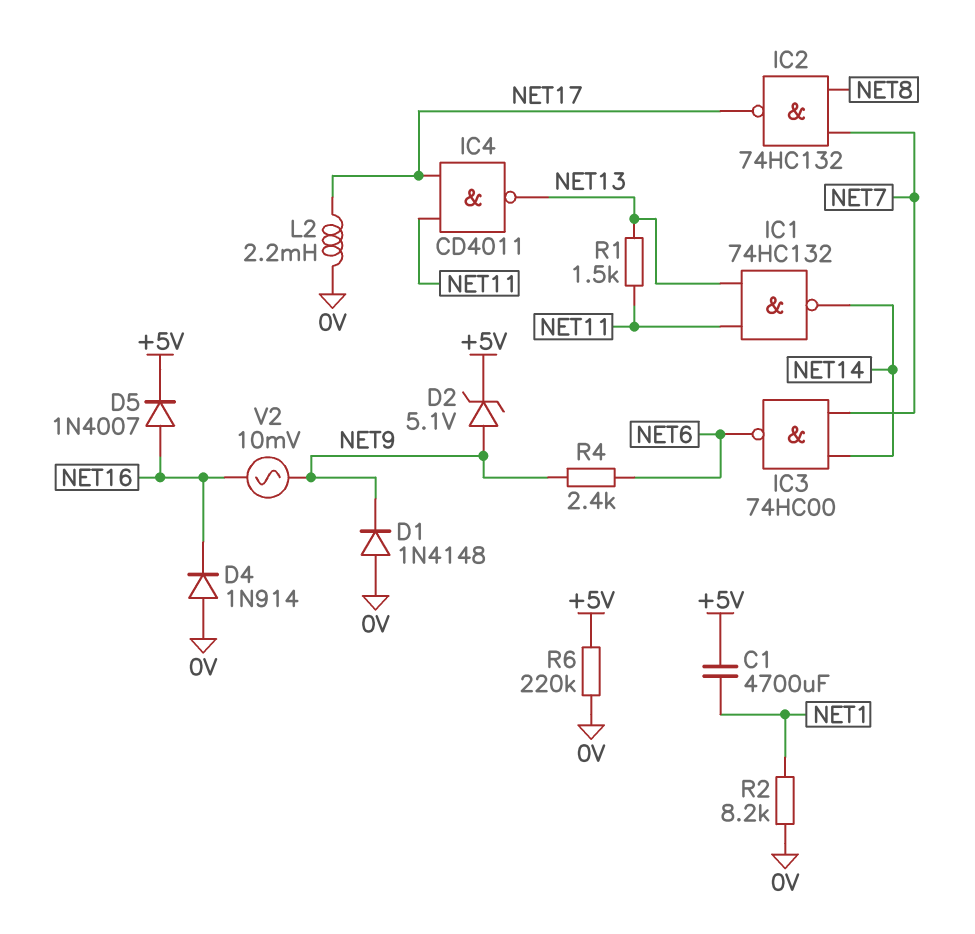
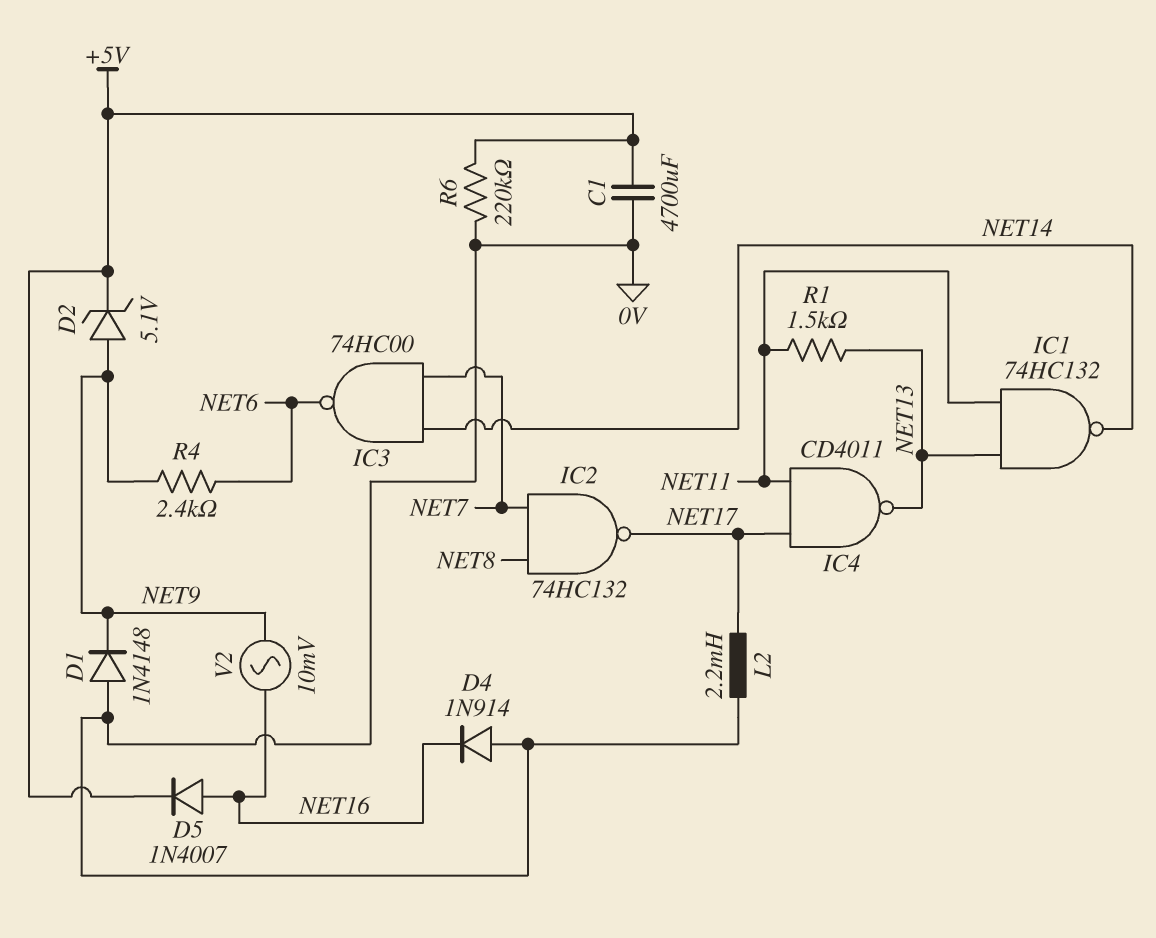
C1: 4700uF (+5V, NET1) -> 4700uF (+5V, 0V)
R2: 8.2k (0V, NET1) -> none

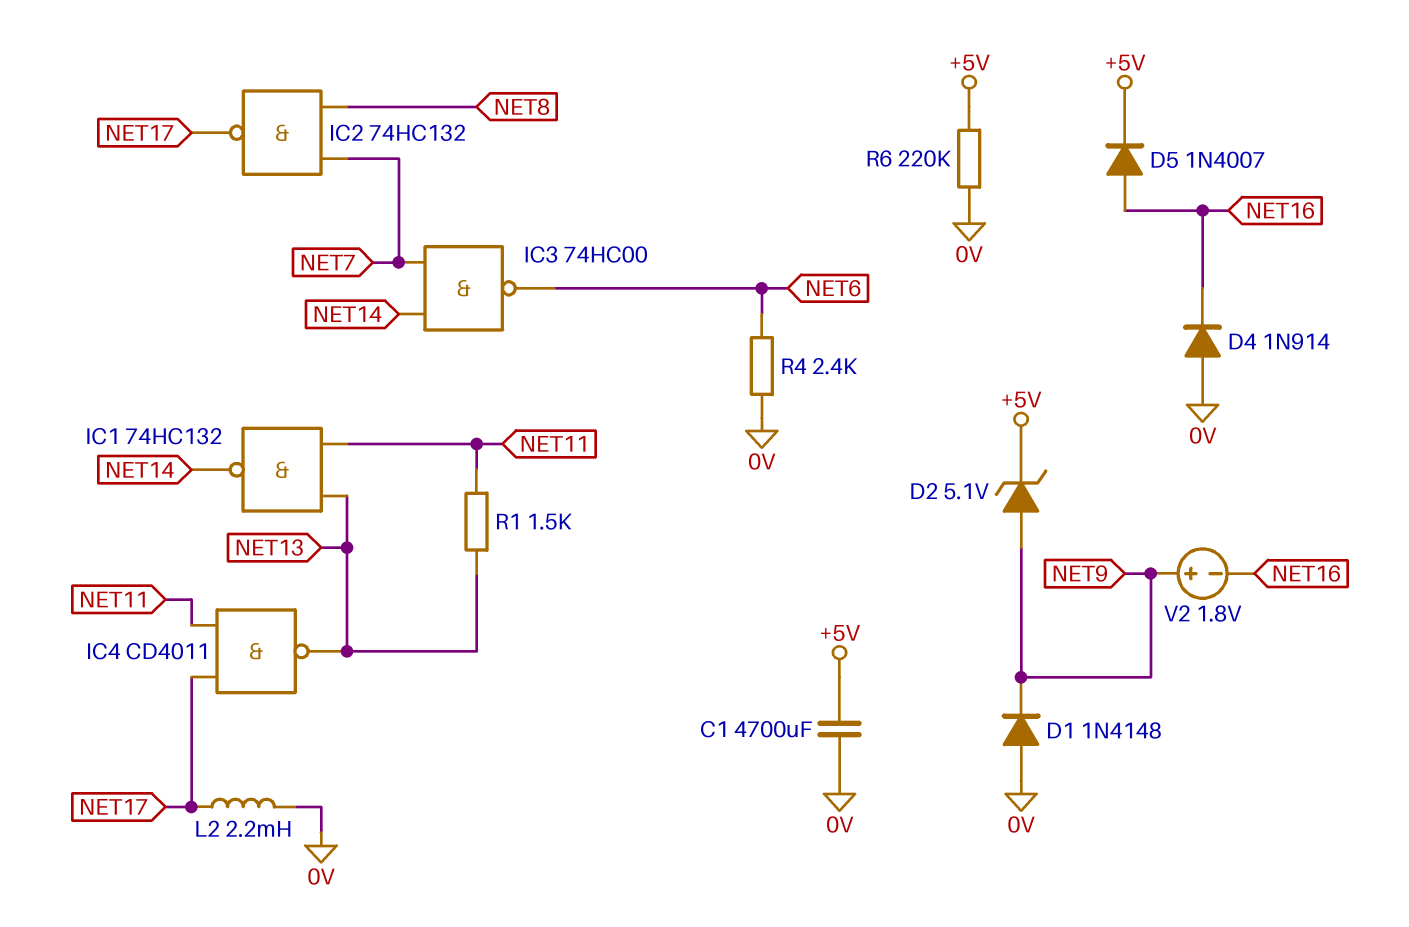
R4: 2.4k (NET6, NET9) -> 2.4k (0V, NET6)
V2: AC 10mV (NET9, NET16) -> 1.8V (plus NET9, minus NET16)

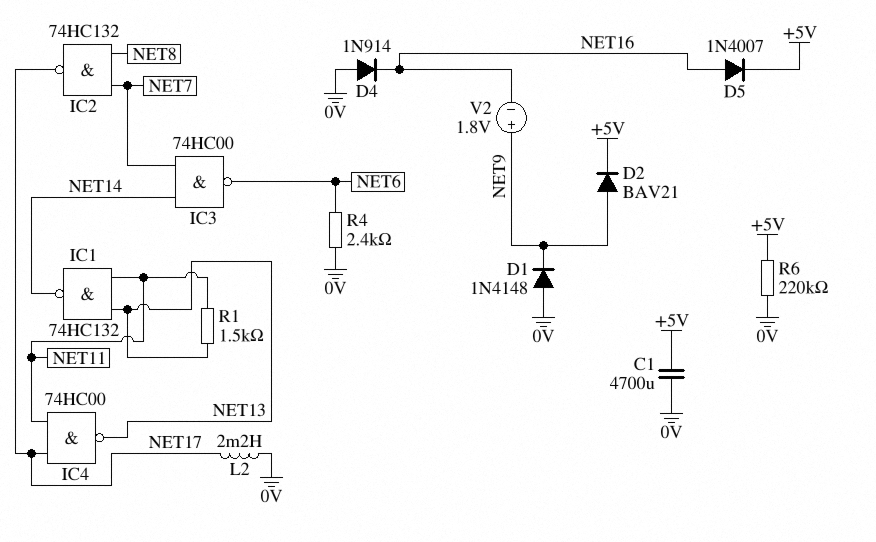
D2: zener 5.1V (A NET9, K +5V) -> diode BAV21 (A NET9, K +5V)
IC4: NAND CD4011 (in NET11, in NET17, out NET13) -> NAND 74HC00 (in NET11, in NET17, out NET13)

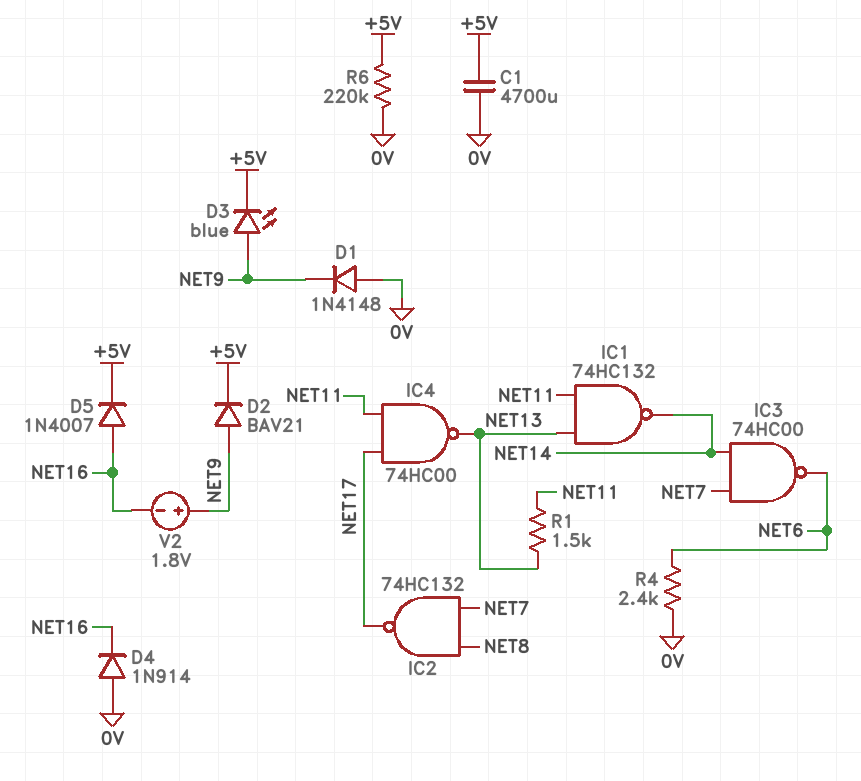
D3: none -> LED blue (A NET9, K +5V)
L2: 2.2mH (0V, NET17) -> none

